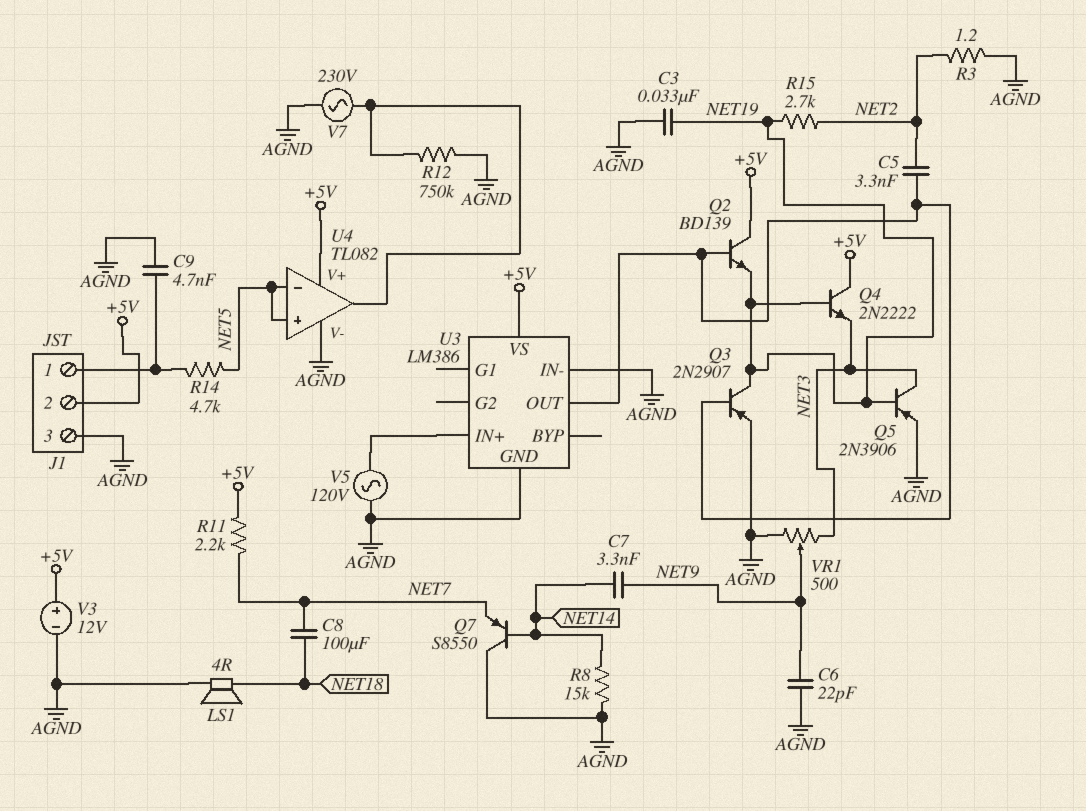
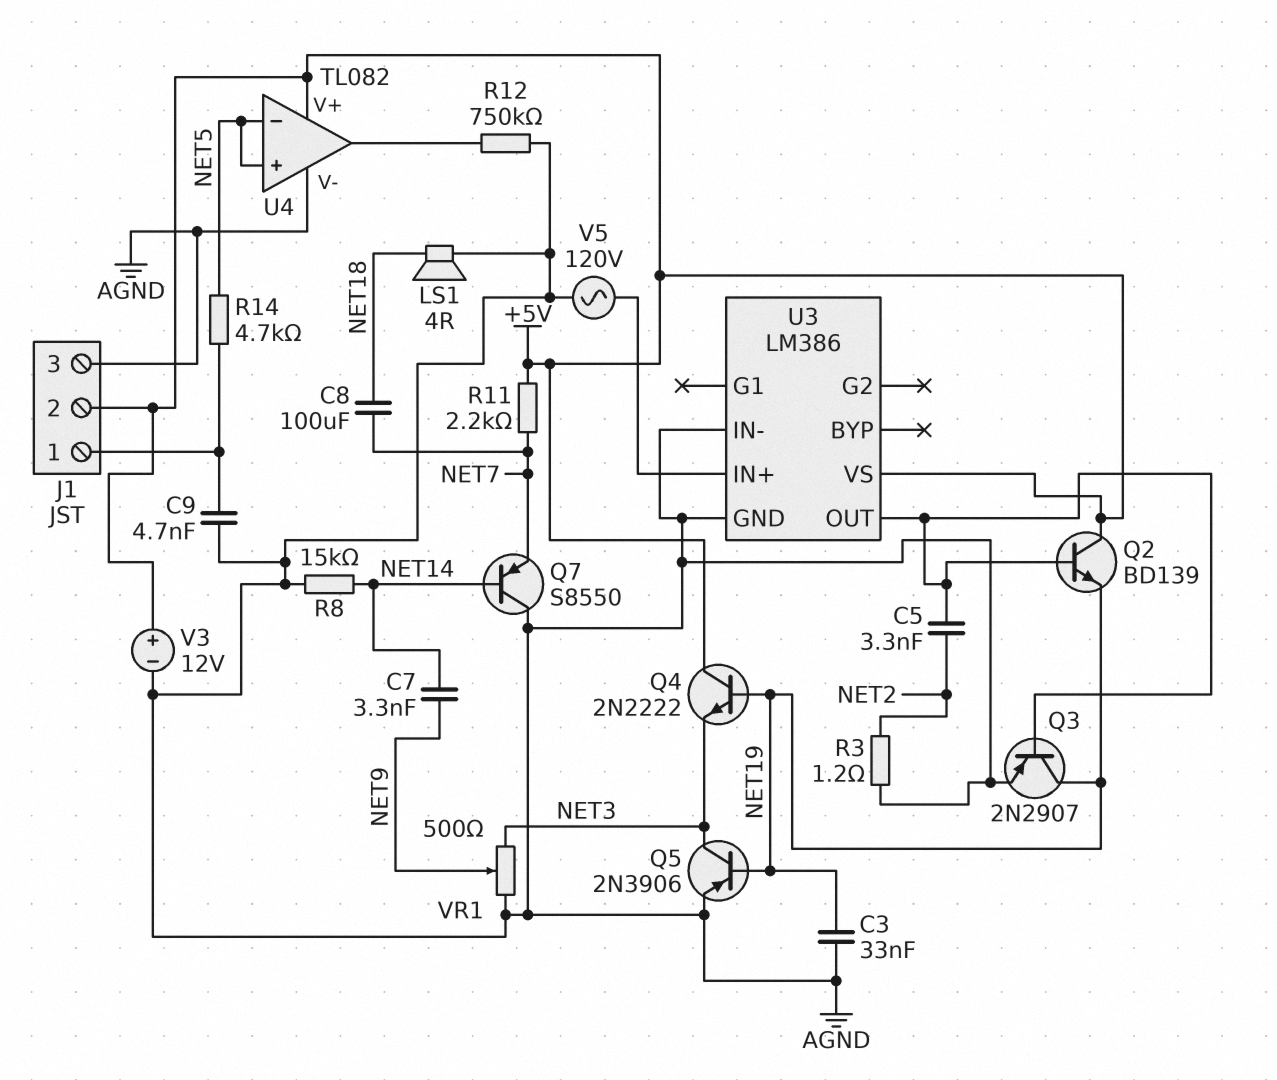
C6: 22pF (AGND, NET9) -> none
R15: 2.7k (NET2, NET19) -> none
V7: AC 230V (AGND, U4/out) -> none

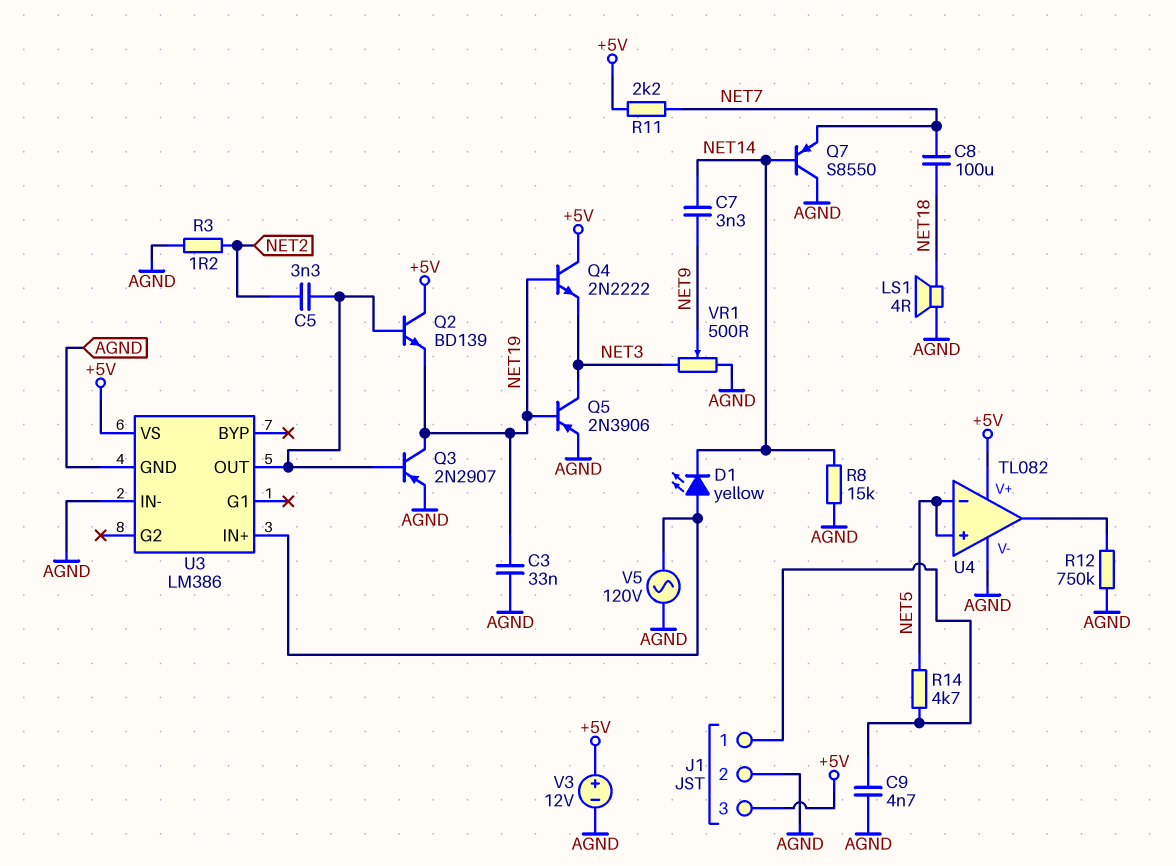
D1: none -> LED yellow (A U3/IN+, K NET14)
J1 pin 2: +5V -> AGND
J1 pin 3: AGND -> +5V

